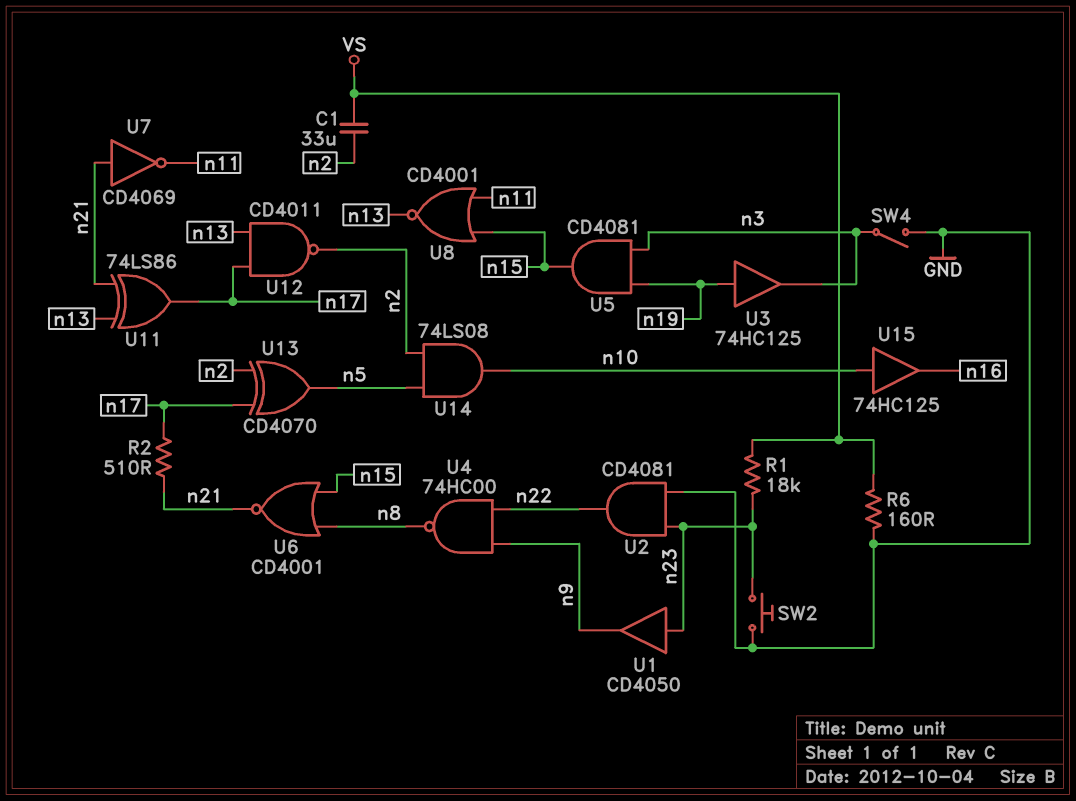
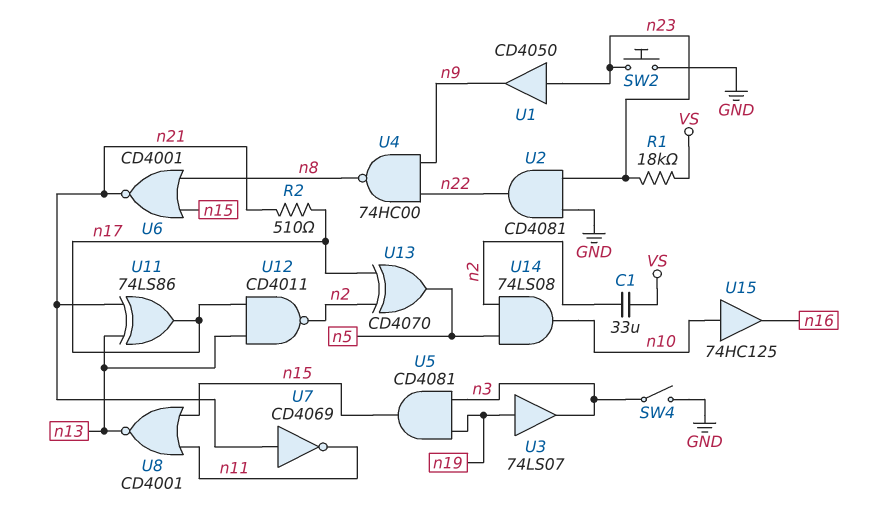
R6: 160 (GND, VS) -> none
U3: buffer 74HC125 (in n19, out n3) -> buffer 74LS07 (in n19, out n3)

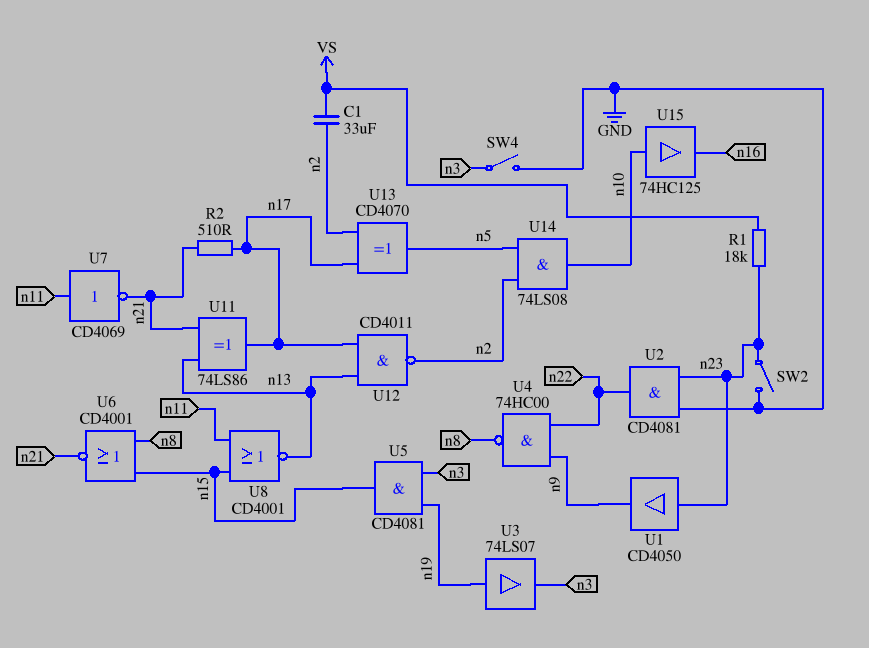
SW2: button (GND, n23) -> switch (GND, n23)
U7: NOT CD4069 (in n21, out n11) -> NOT CD4069 (in n11, out n21)

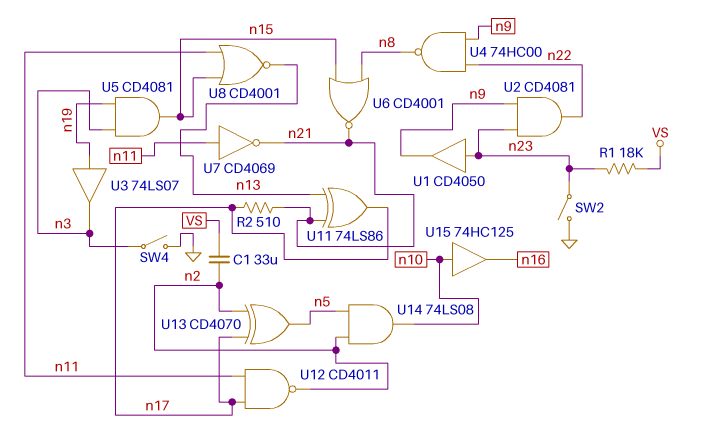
U2: AND CD4081 (in GND, in n23, out n22) -> AND CD4081 (in n9, in n23, out n22)
U12: NAND CD4011 (in n13, in n17, out n2) -> NAND CD4011 (in n11, in n17, out n2)

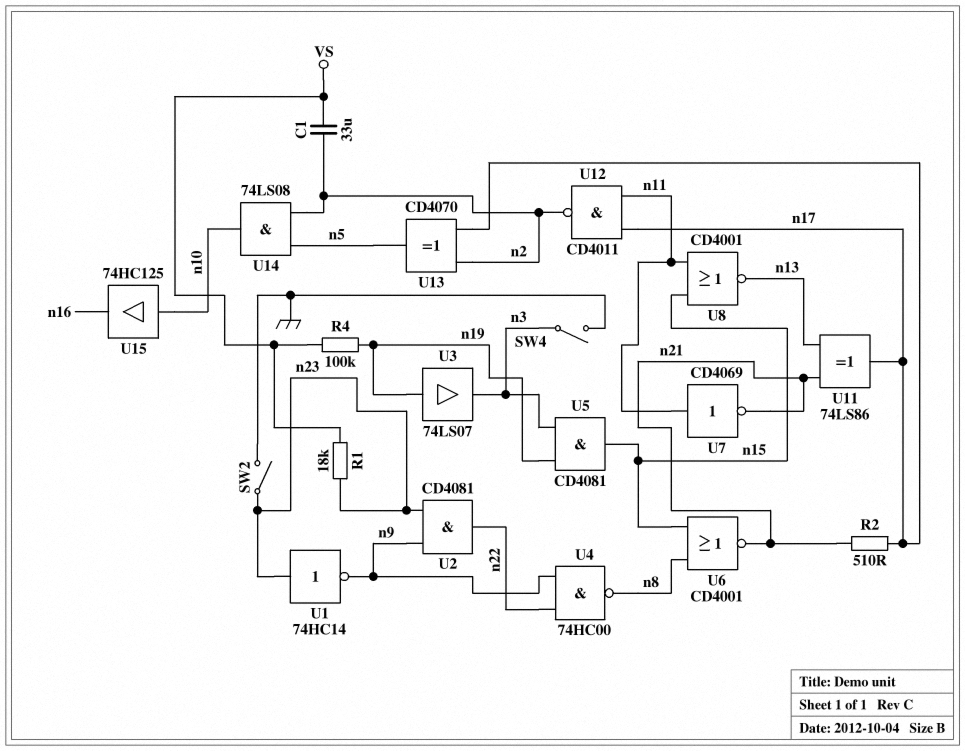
R4: none -> 100k (VS, n19)
U1: buffer CD4050 (in n23, out n9) -> NOT 74HC14 (in n23, out n9)

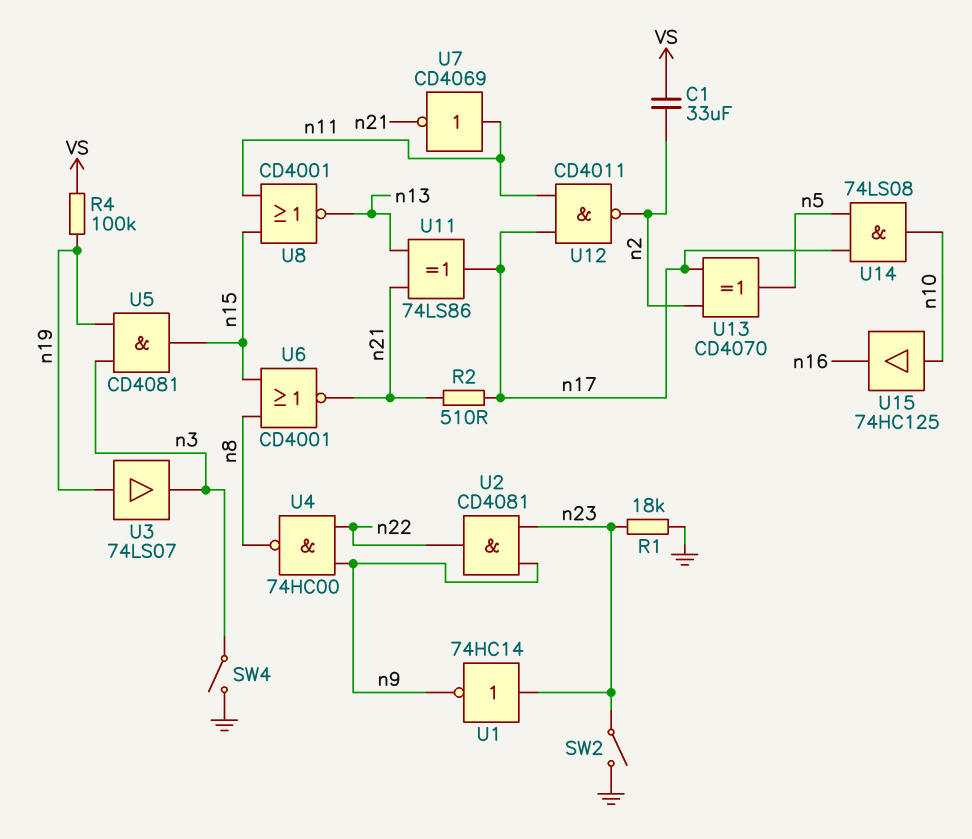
R1: 18k (VS, n23) -> 18k (GND, n23)
U14: AND 74LS08 (in n2, in n5, out n10) -> AND 74LS08 (in n5, in n17, out n10)

